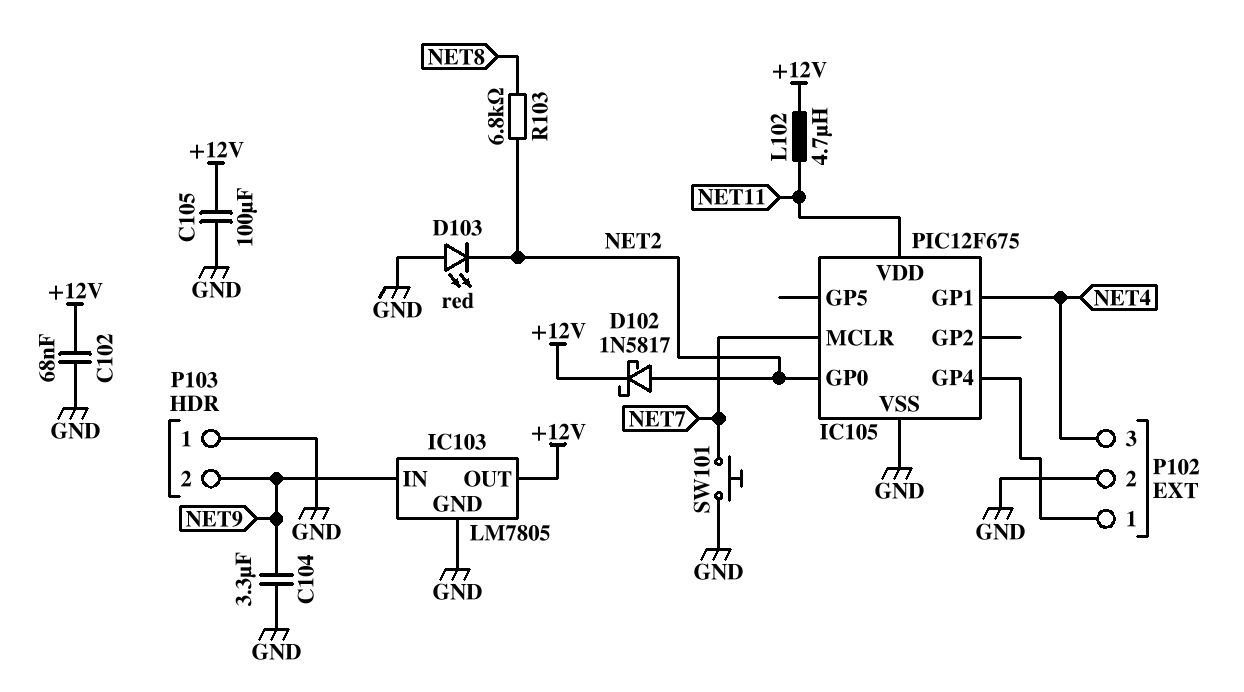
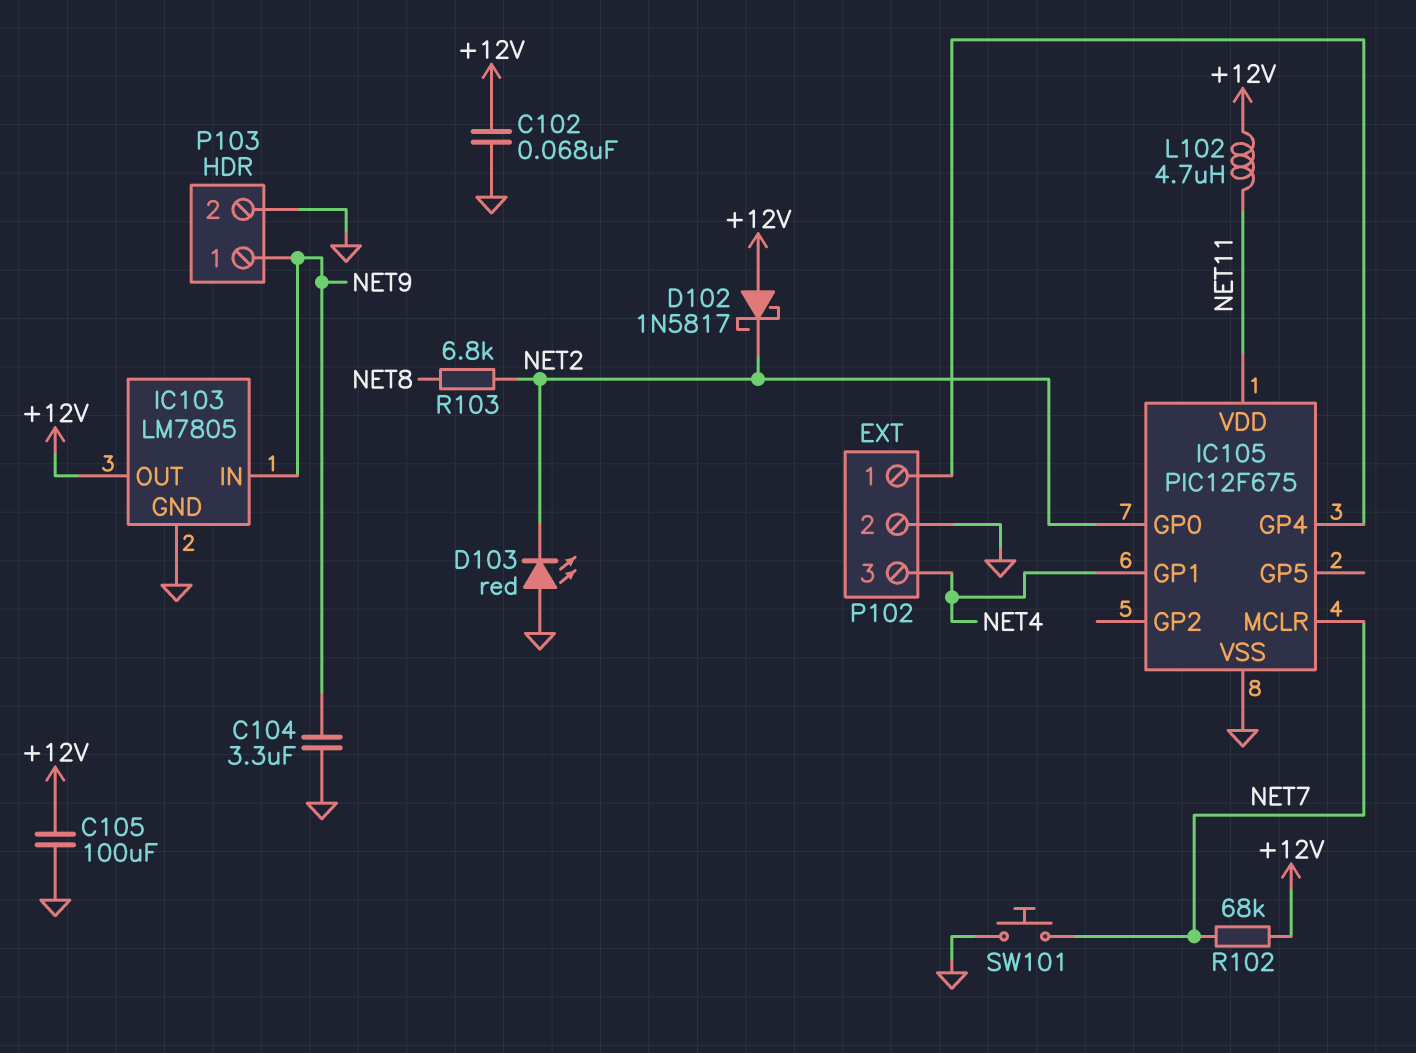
D102: schottky 1N5817 (A NET2, K +12V) -> schottky 1N5817 (A +12V, K NET2)
P103 pin 1: GND -> NET9
P103 pin 2: NET9 -> GND
R102: none -> 68k (+12V, NET7)

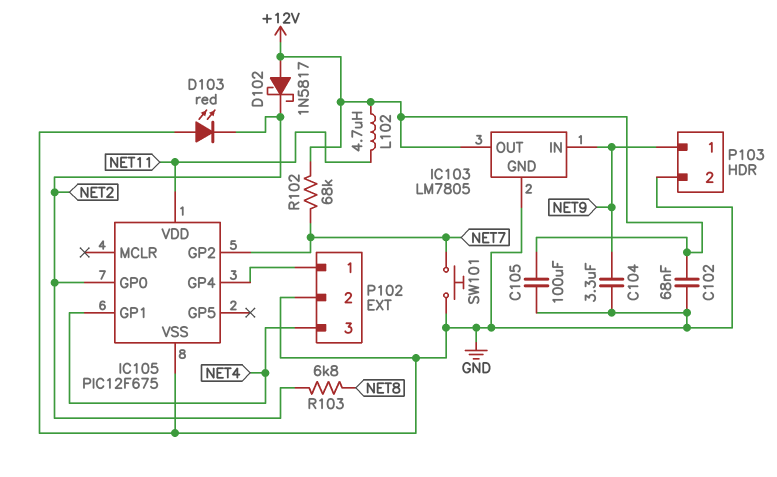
IC105 pin GP2: none -> NET7
IC105 pin MCLR: NET7 -> none

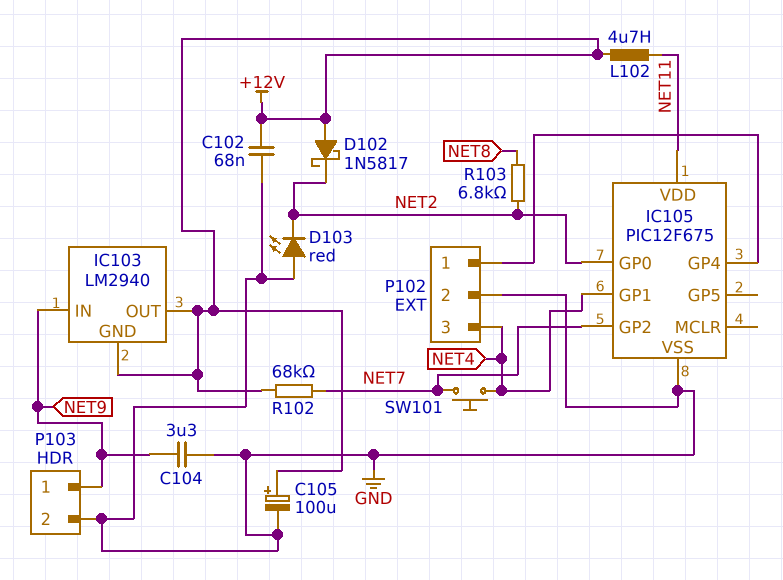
C105: 100uF (+12V, GND) -> 100uF (plus +12V, minus GND)
IC103: LM7805 -> LM2940
IC103 pin GND: GND -> +12V
SW101: button (GND, NET7) -> button (NET4, NET7)

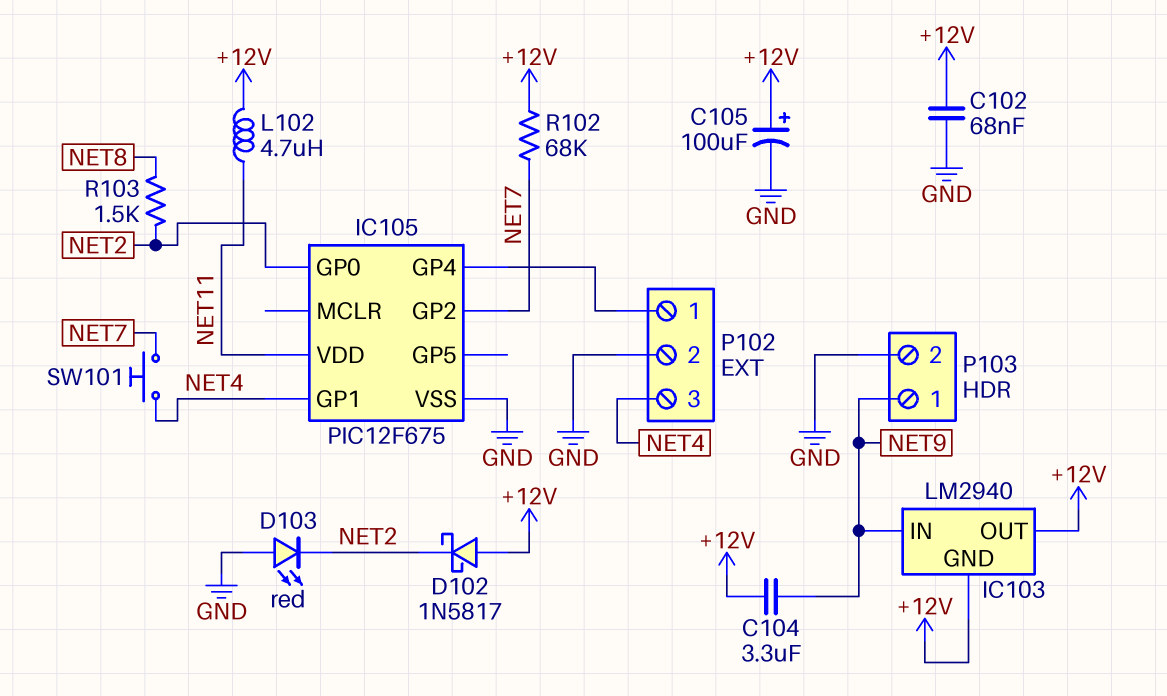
C104: 3.3uF (GND, NET9) -> 3.3uF (+12V, NET9)
R103: 6.8k (NET2, NET8) -> 1.5k (NET2, NET8)

